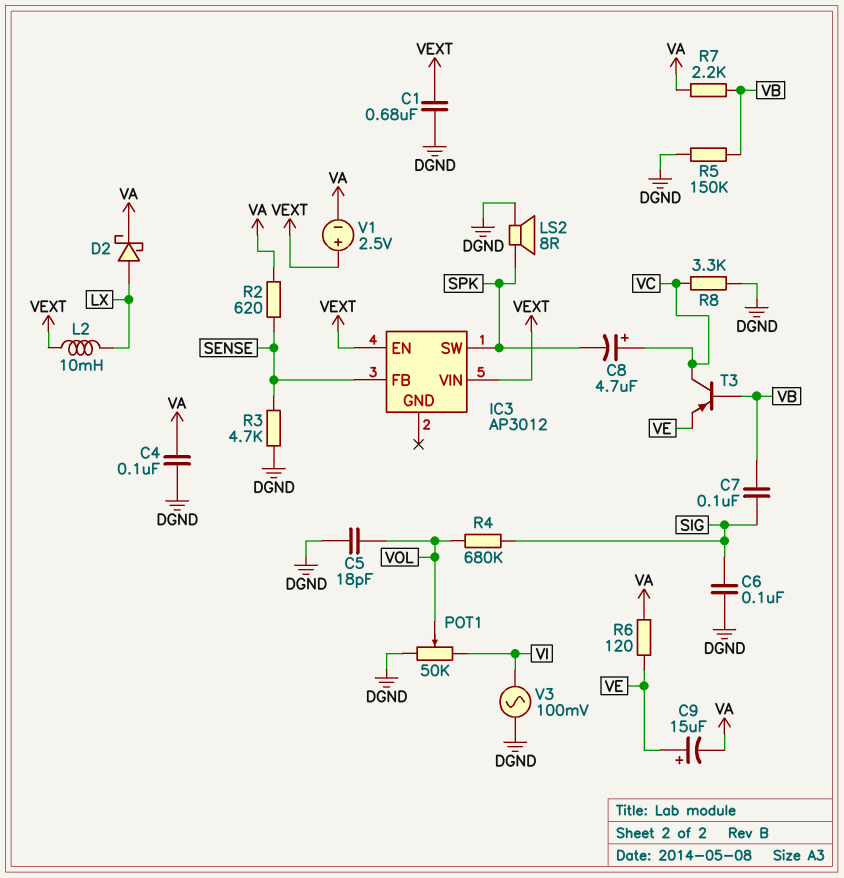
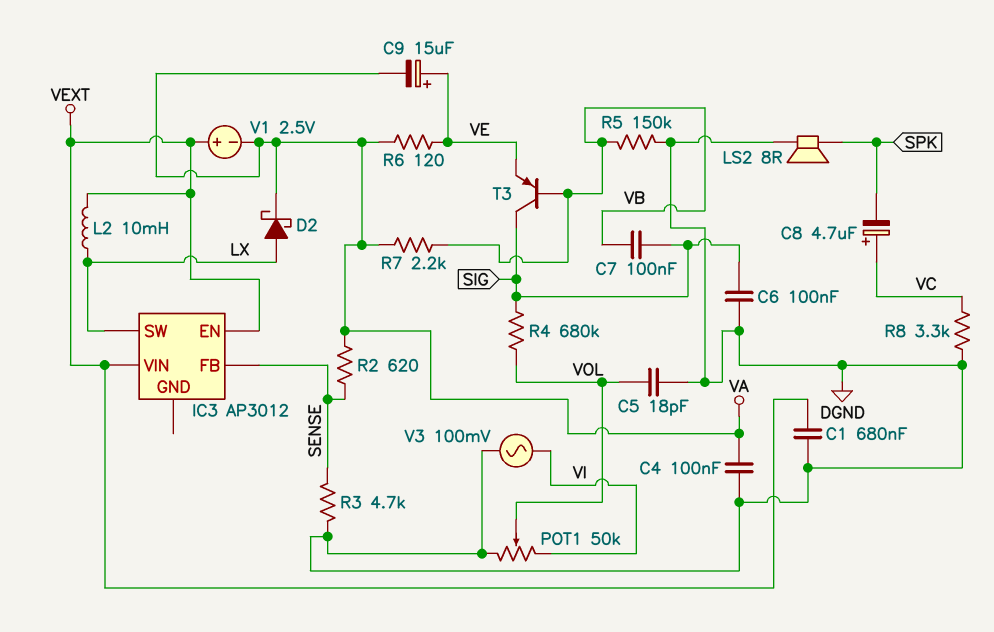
IC3 pin SW: SPK -> LX
T3: PNP (B VB, C VC, E VE) -> PNP (B VB, C SIG, E VE)

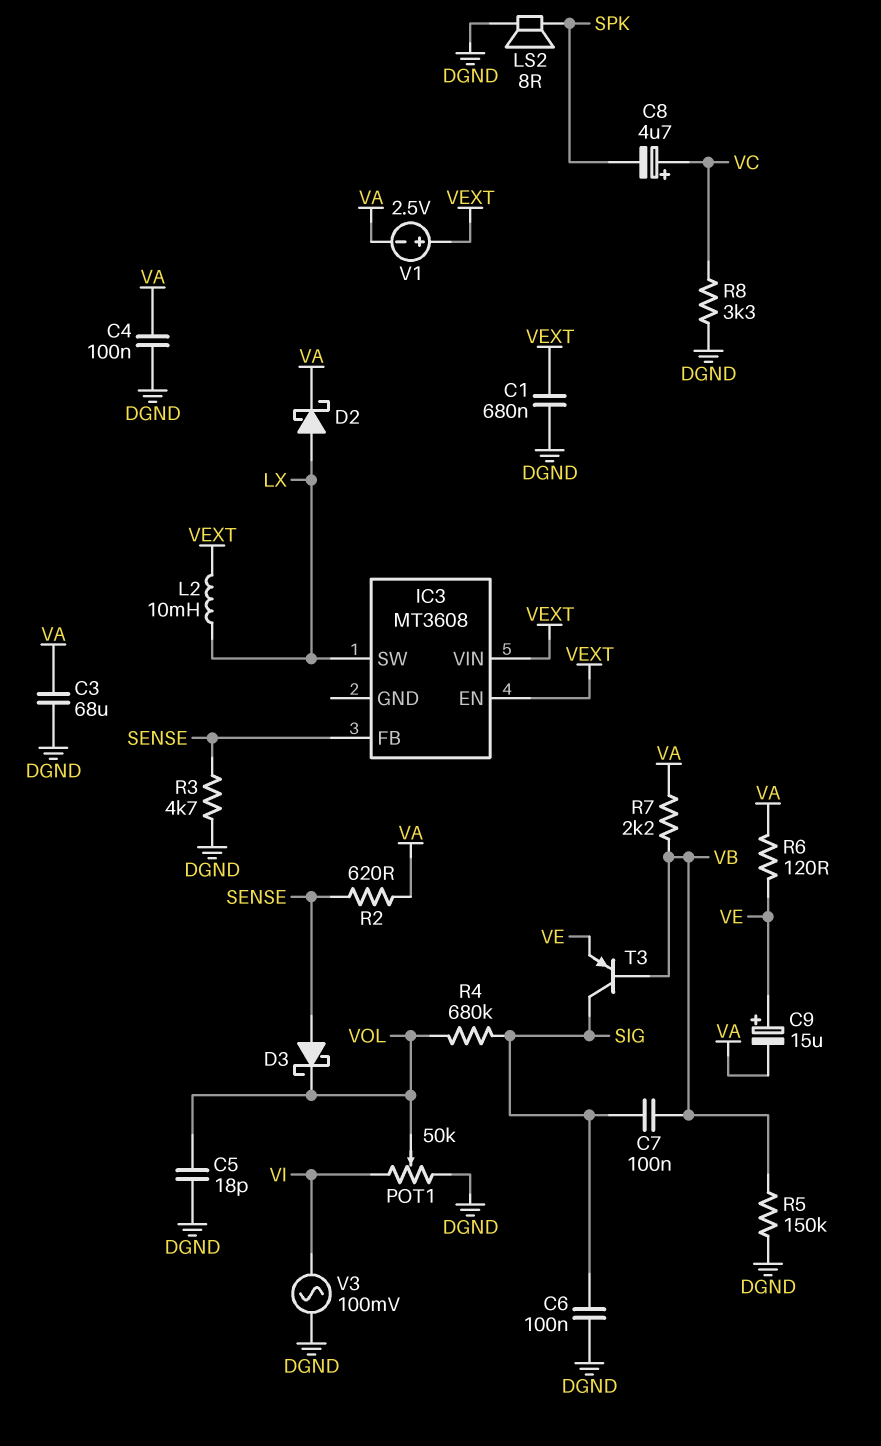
C3: none -> 68uF (DGND, VA)
D3: none -> schottky (A SENSE, K VOL)
IC3: AP3012 -> MT3608

